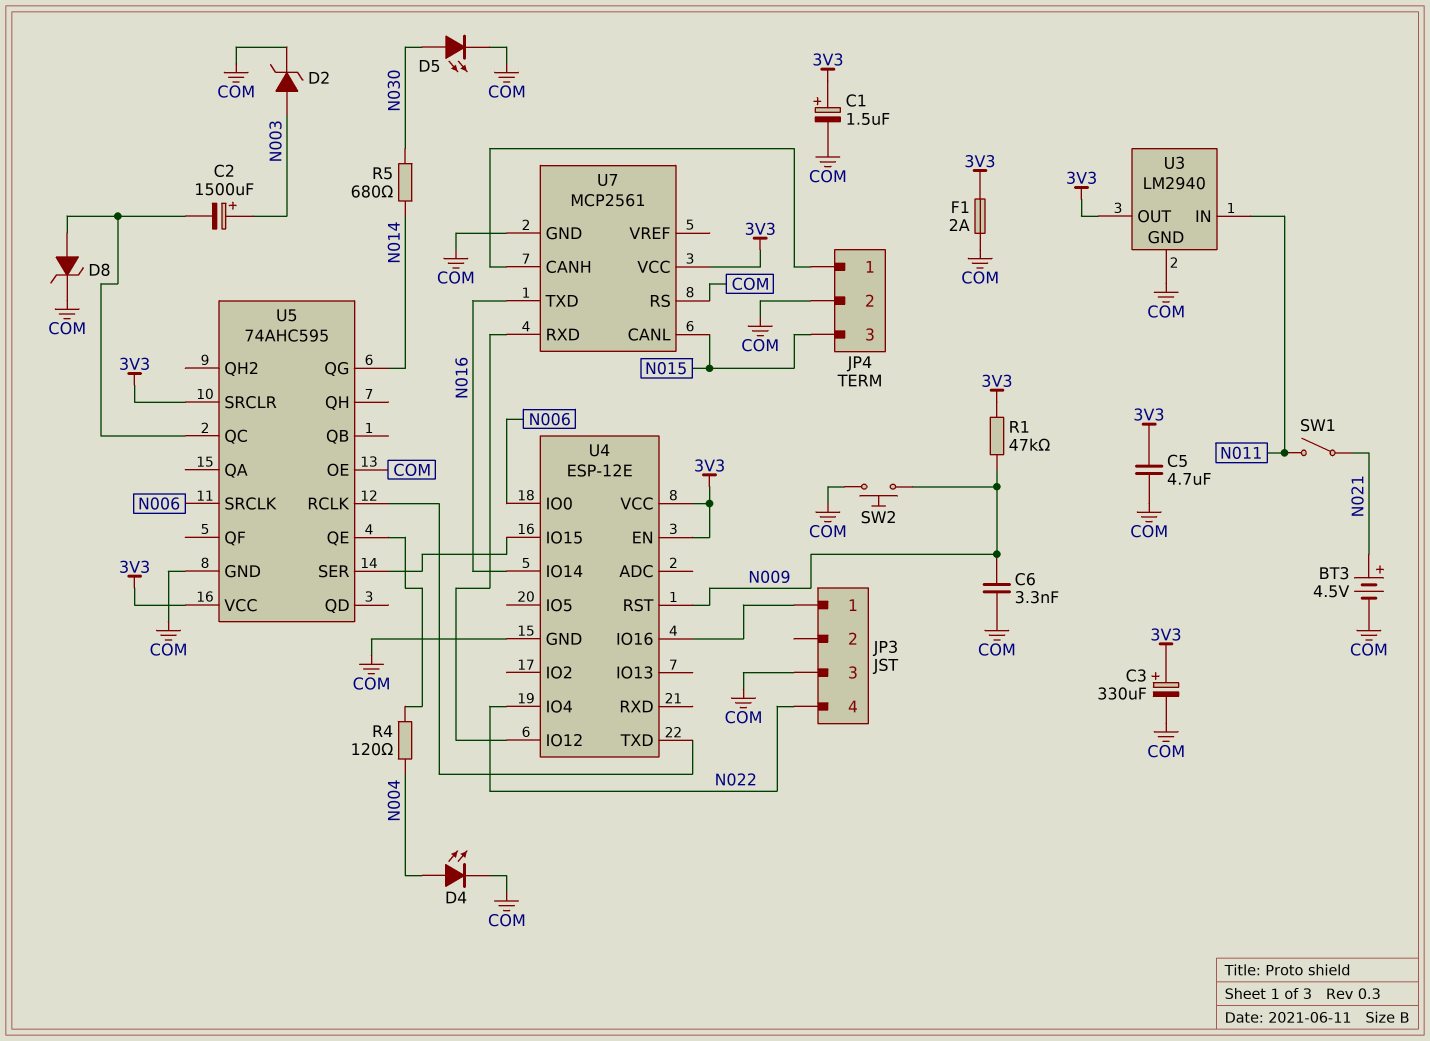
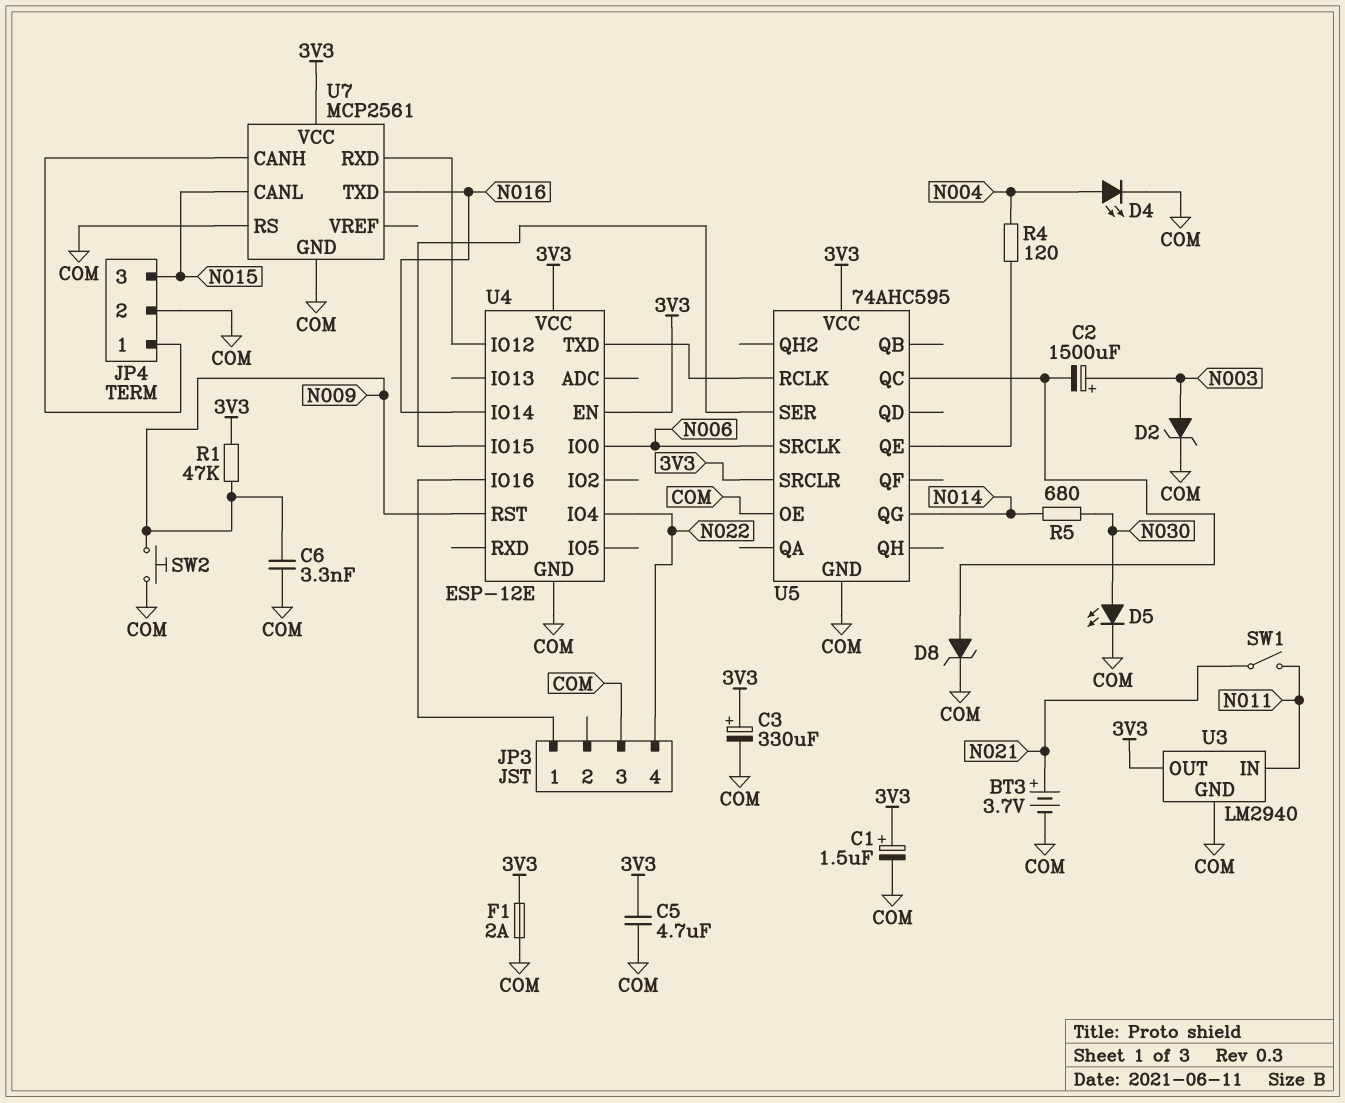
BT3: 4.5V (plus N021, minus COM) -> 3.7V (plus N021, minus COM)

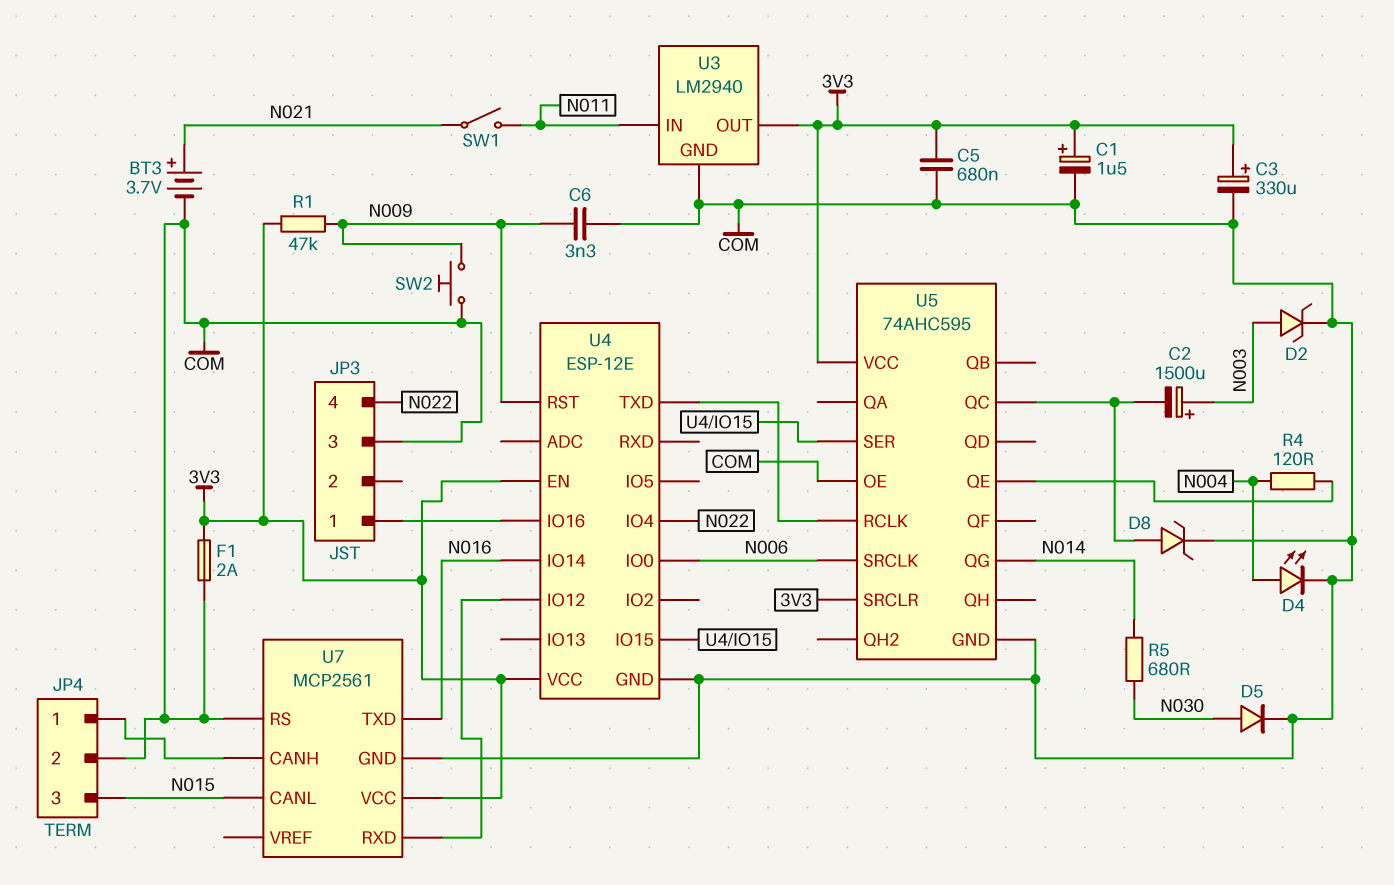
C5: 4.7uF (3V3, COM) -> 680nF (3V3, COM)
D5: LED (A N030, K COM) -> diode (A N030, K COM)

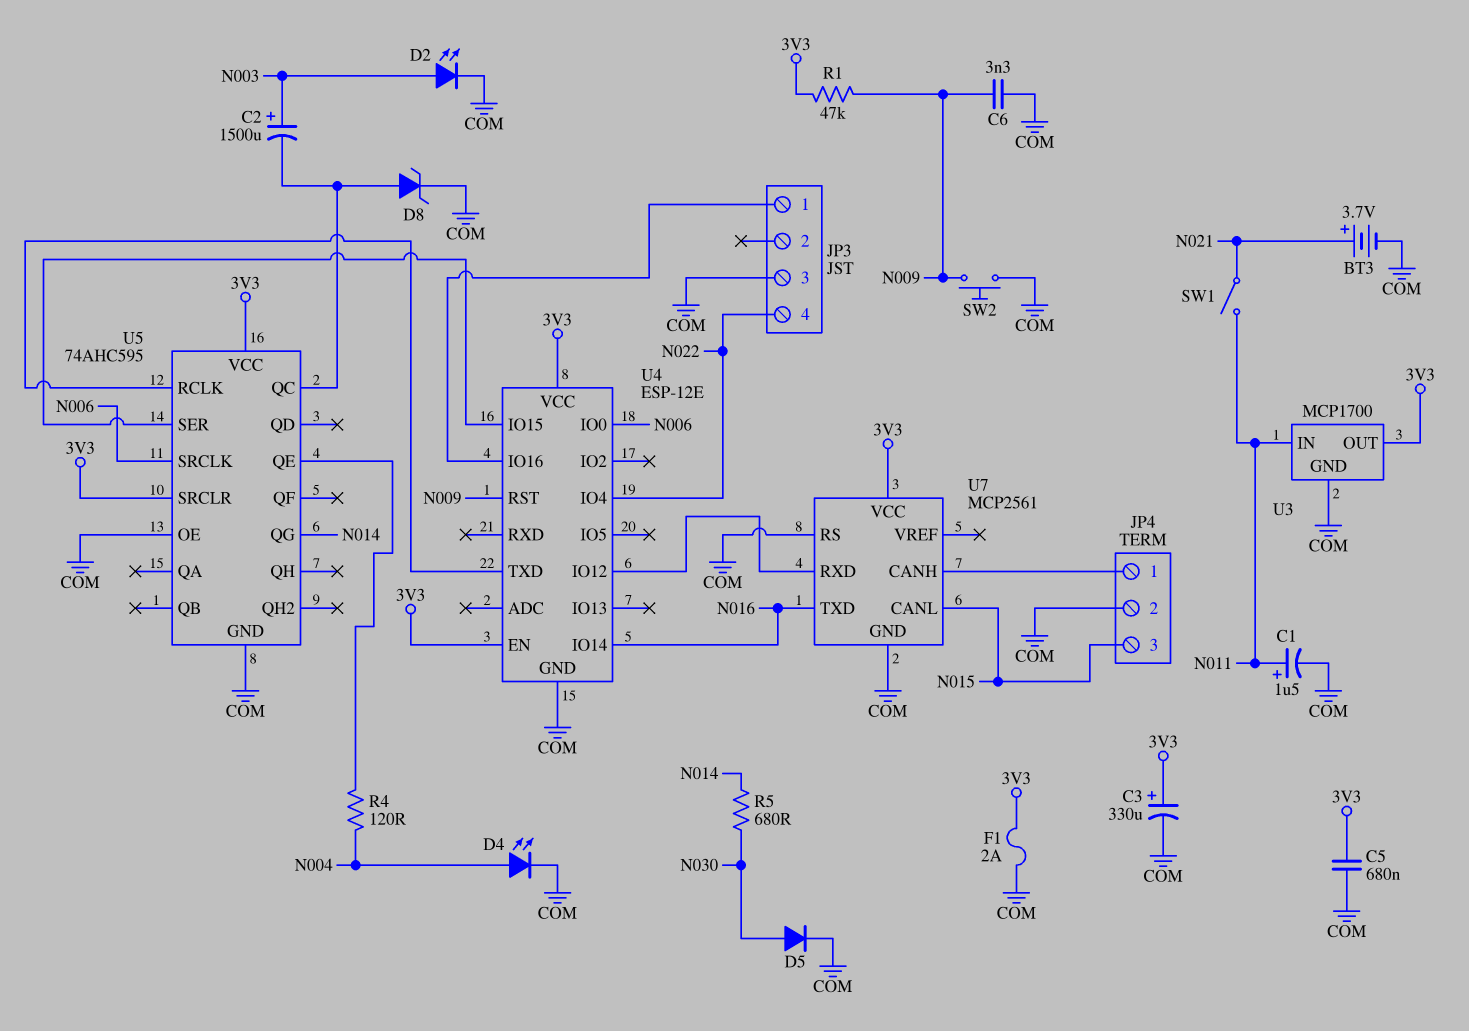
C1: 1.5uF (plus 3V3, minus COM) -> 1.5uF (plus N011, minus COM)
D2: zener (A N003, K COM) -> LED (A N003, K COM)
U3: LM2940 -> MCP1700

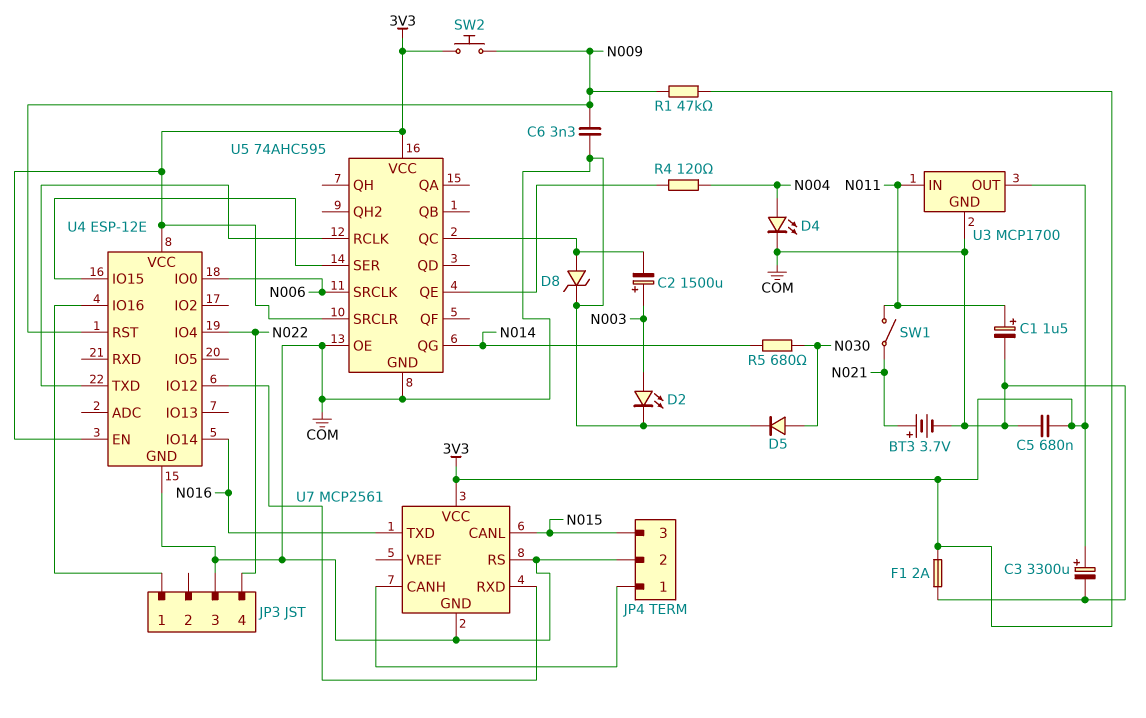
C3: 330uF (plus 3V3, minus COM) -> 3300uF (plus 3V3, minus COM)
SW2: button (COM, N009) -> button (3V3, N009)

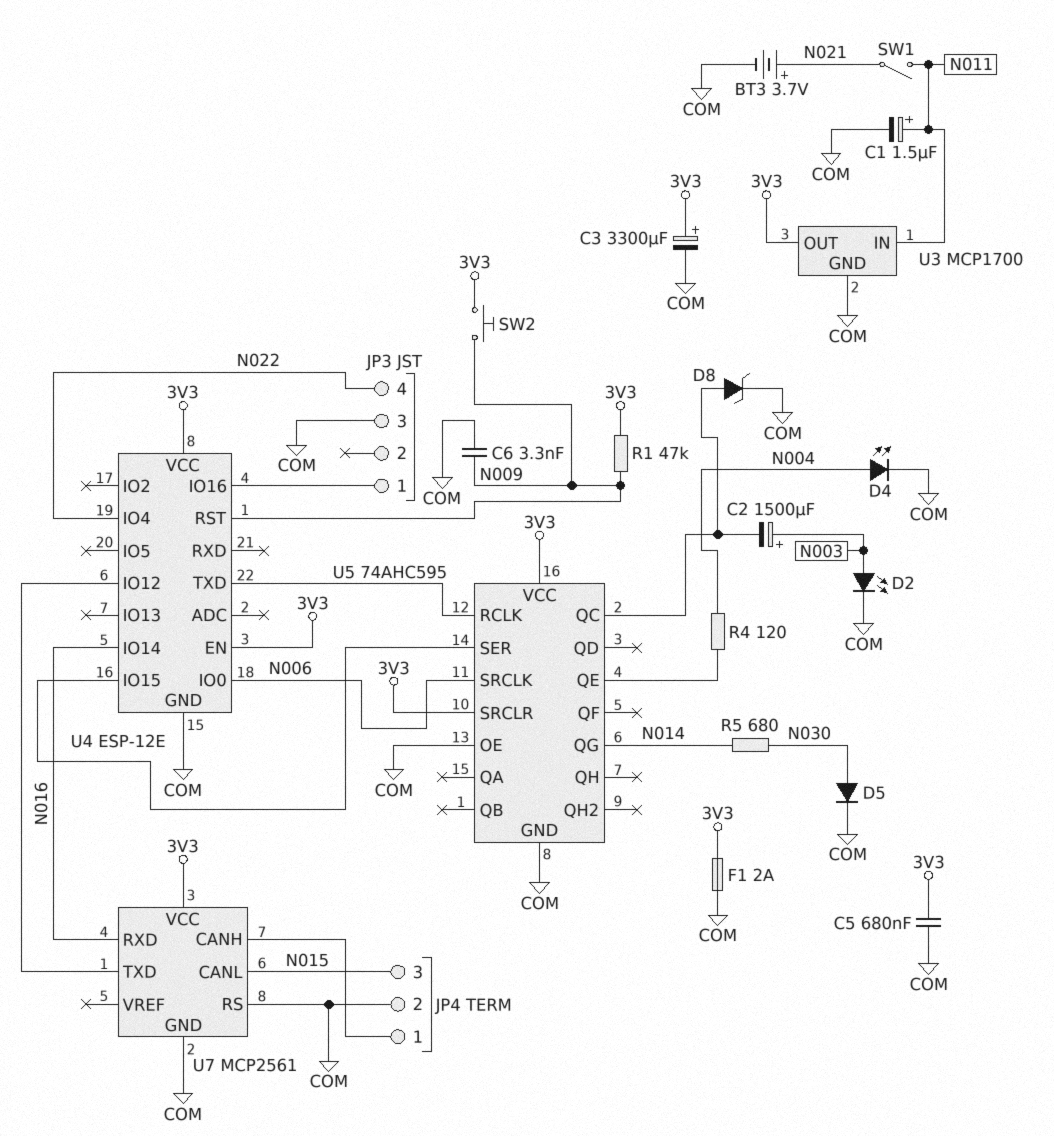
U7 pin RXD: U4/IO12 -> N016
U7 pin TXD: N016 -> U4/IO12

